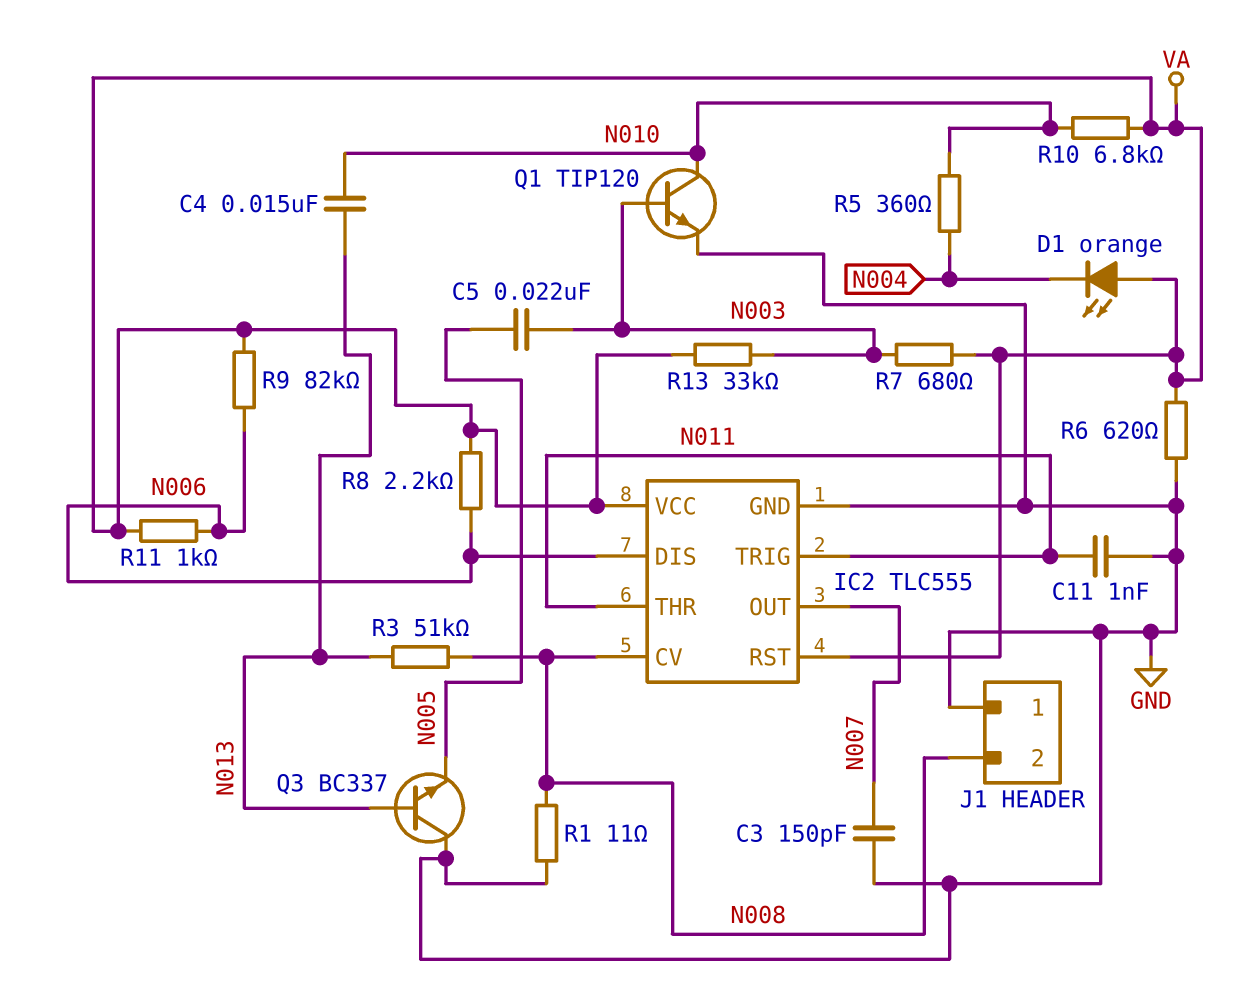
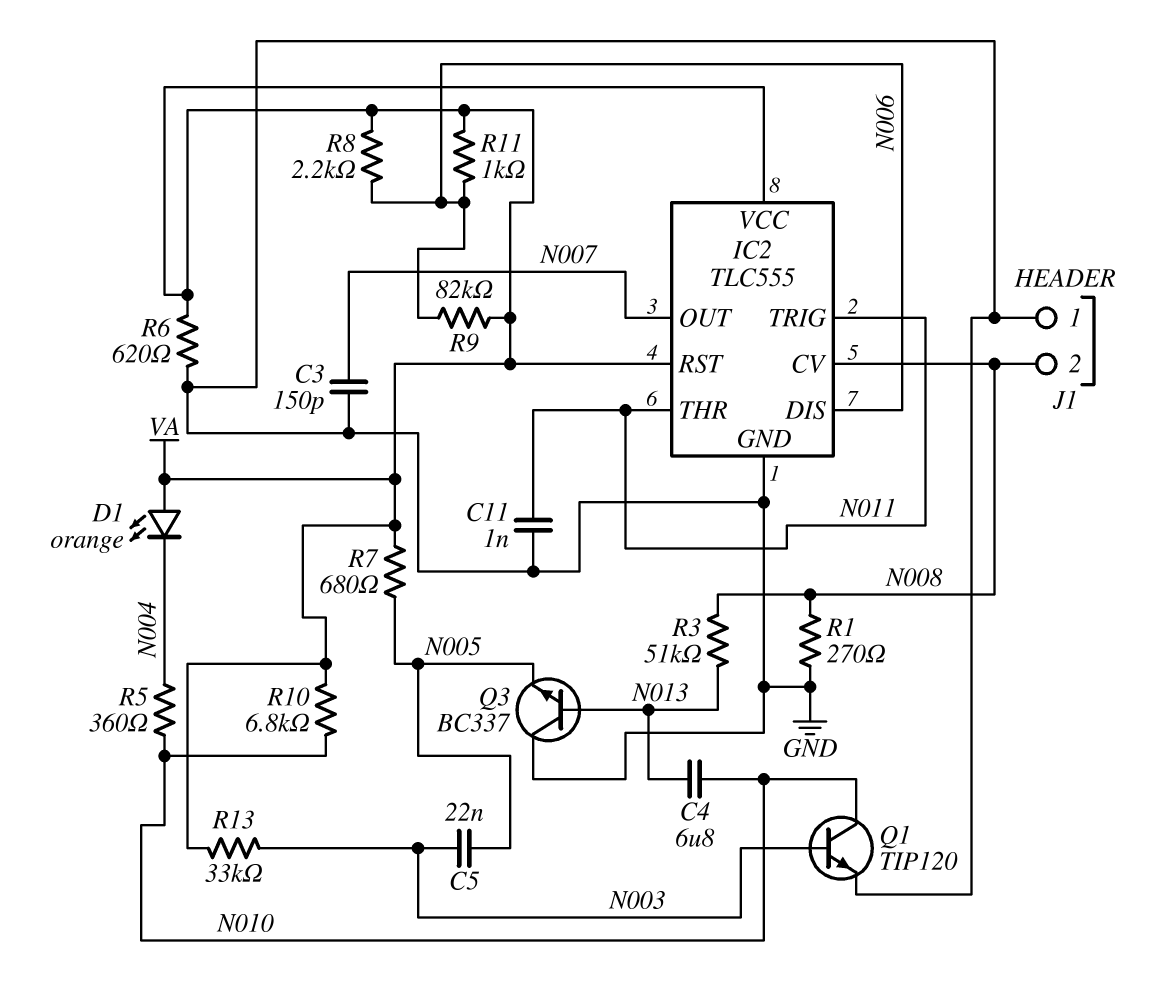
C4: 15nF (N010, N013) -> 6.8uF (N010, N013)
R1: 11 (GND, N008) -> 270 (GND, N008)
R7: 680 (N003, VA) -> 680 (N005, VA)

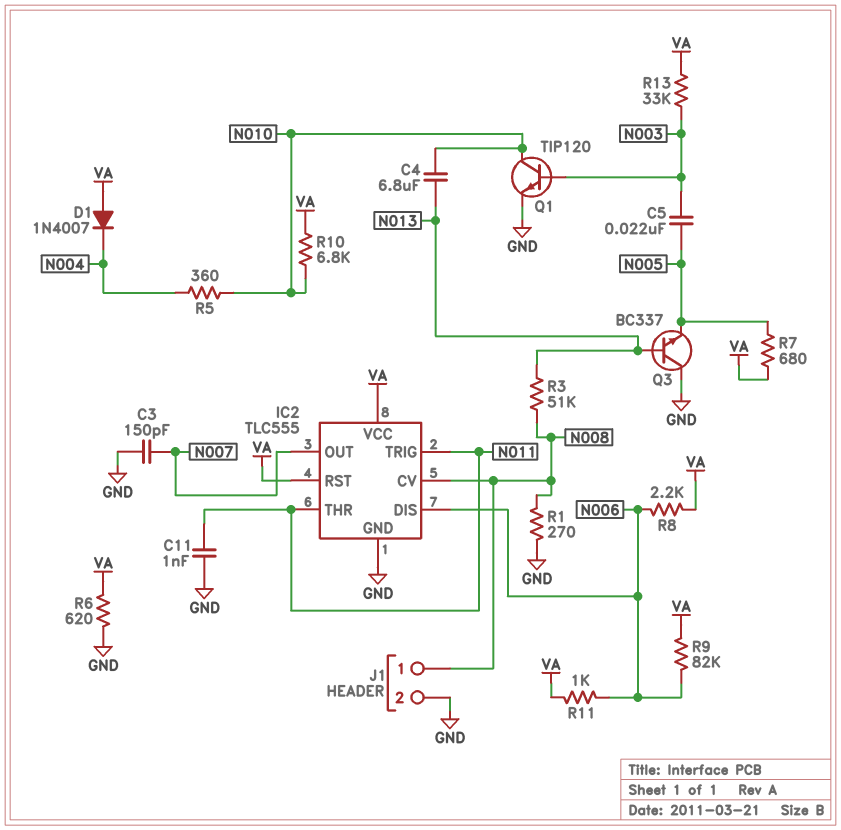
D1: LED orange (A VA, K N004) -> diode 1N4007 (A VA, K N004)
J1 pin 1: GND -> N008
J1 pin 2: N008 -> GND

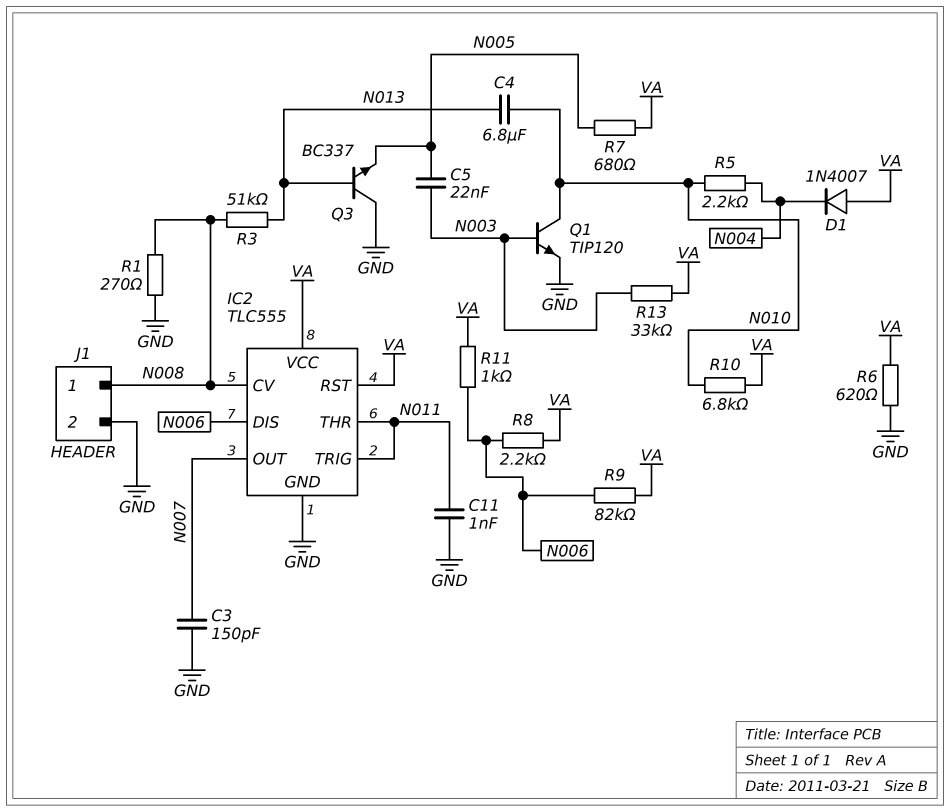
R5: 360 (N004, N010) -> 2.2k (N004, N010)

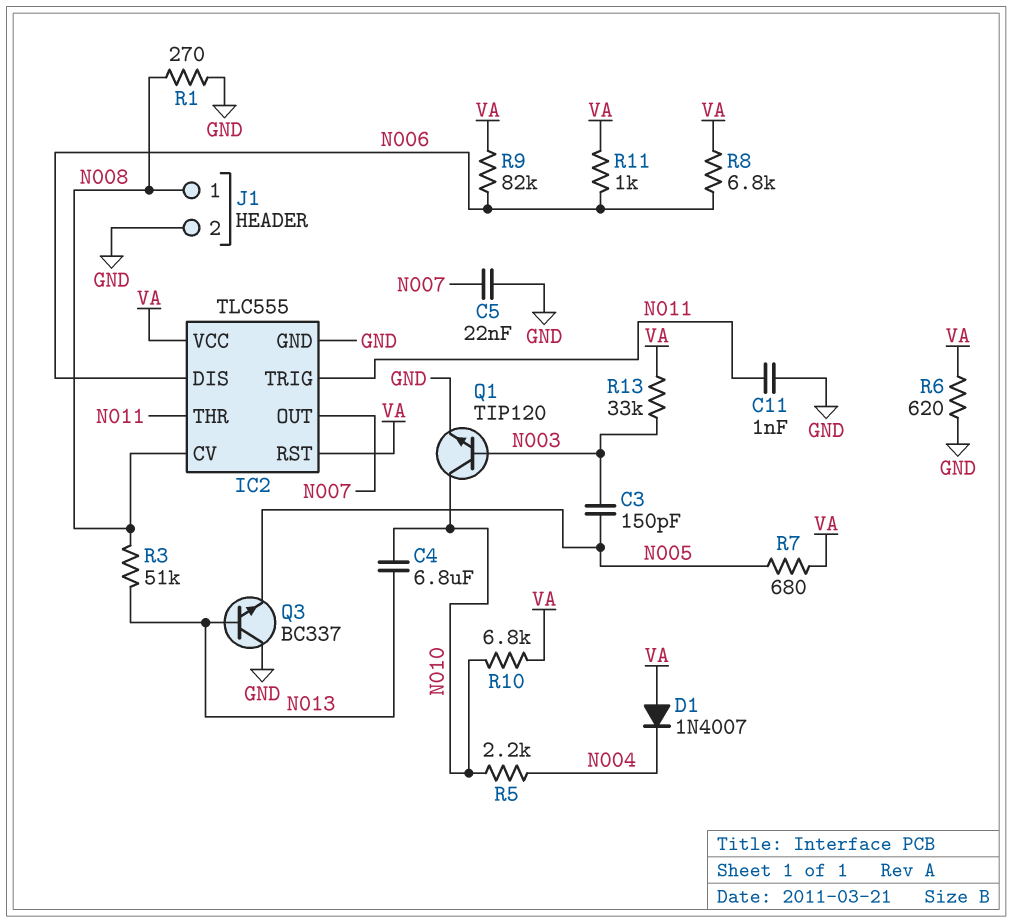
C3: 150pF (GND, N007) -> 150pF (N003, N005)
C5: 22nF (N003, N005) -> 22nF (GND, N007)
R8: 2.2k (N006, VA) -> 6.8k (N006, VA)

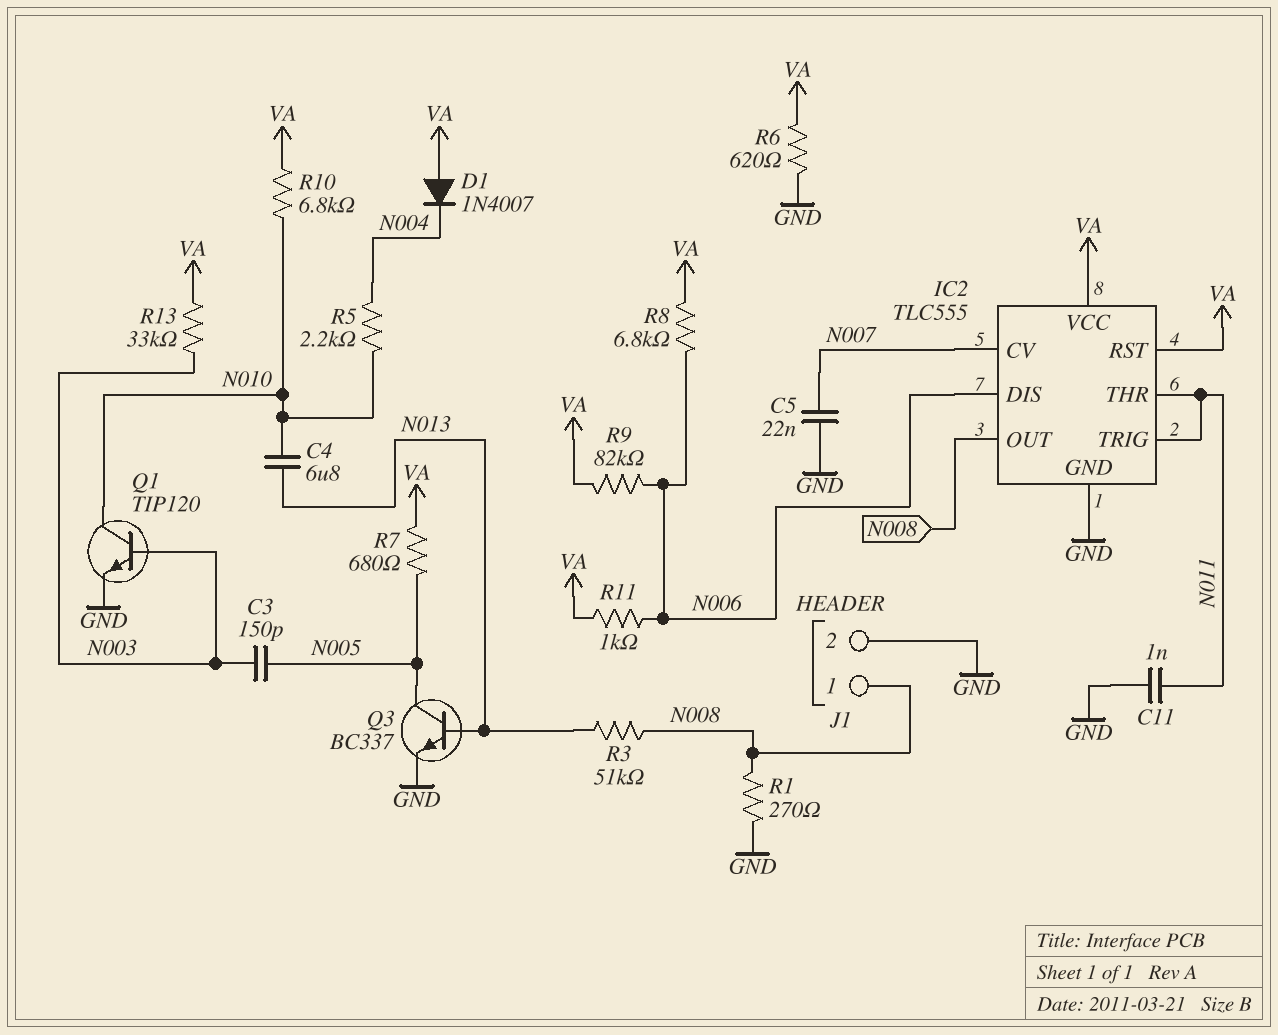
IC2 pin CV: N008 -> N007
IC2 pin OUT: N007 -> N008
Q3: NPN BC337 (B N013, C GND, E N005) -> NPN BC337 (B N013, C N005, E GND)

